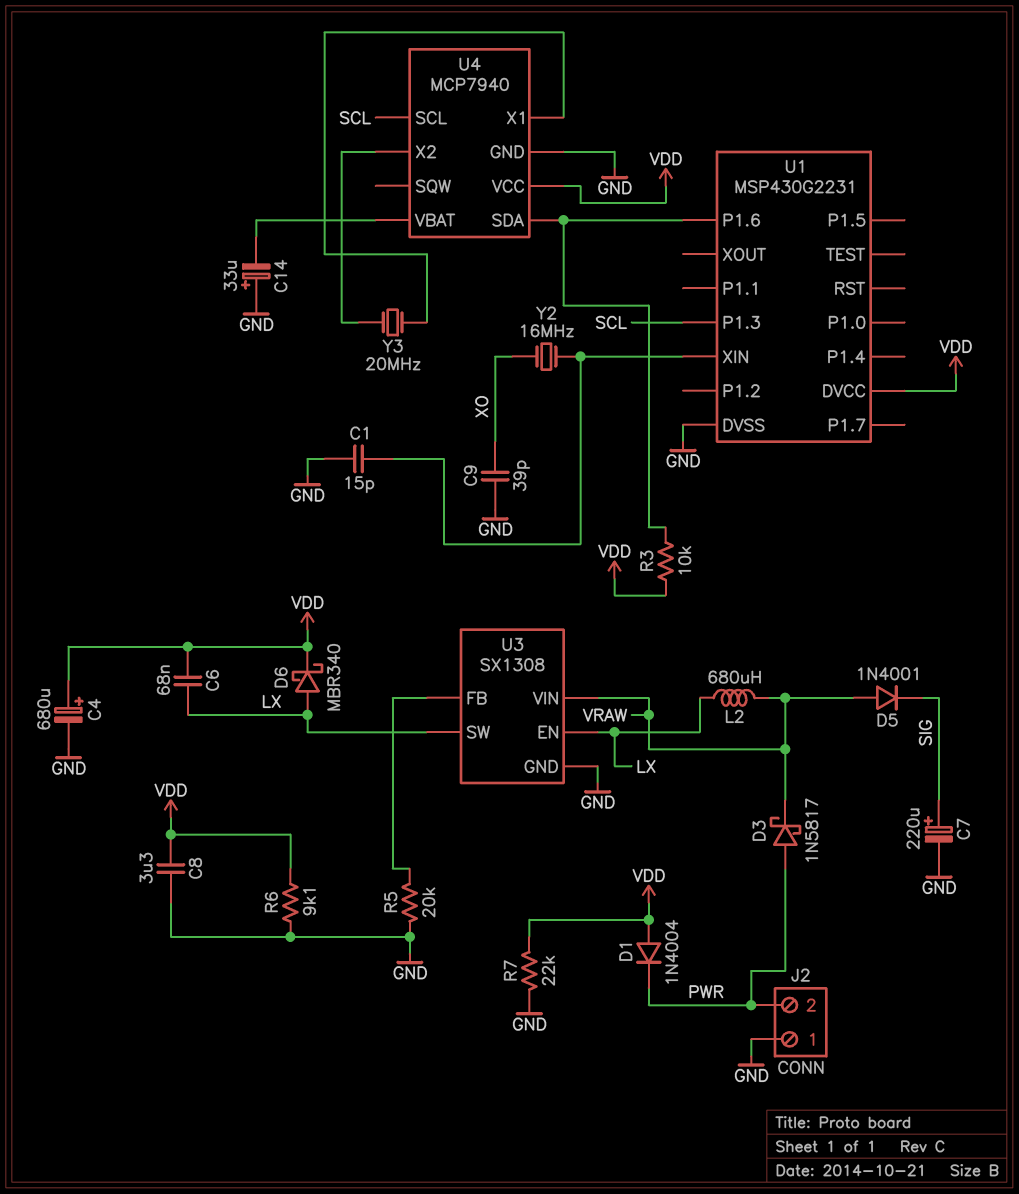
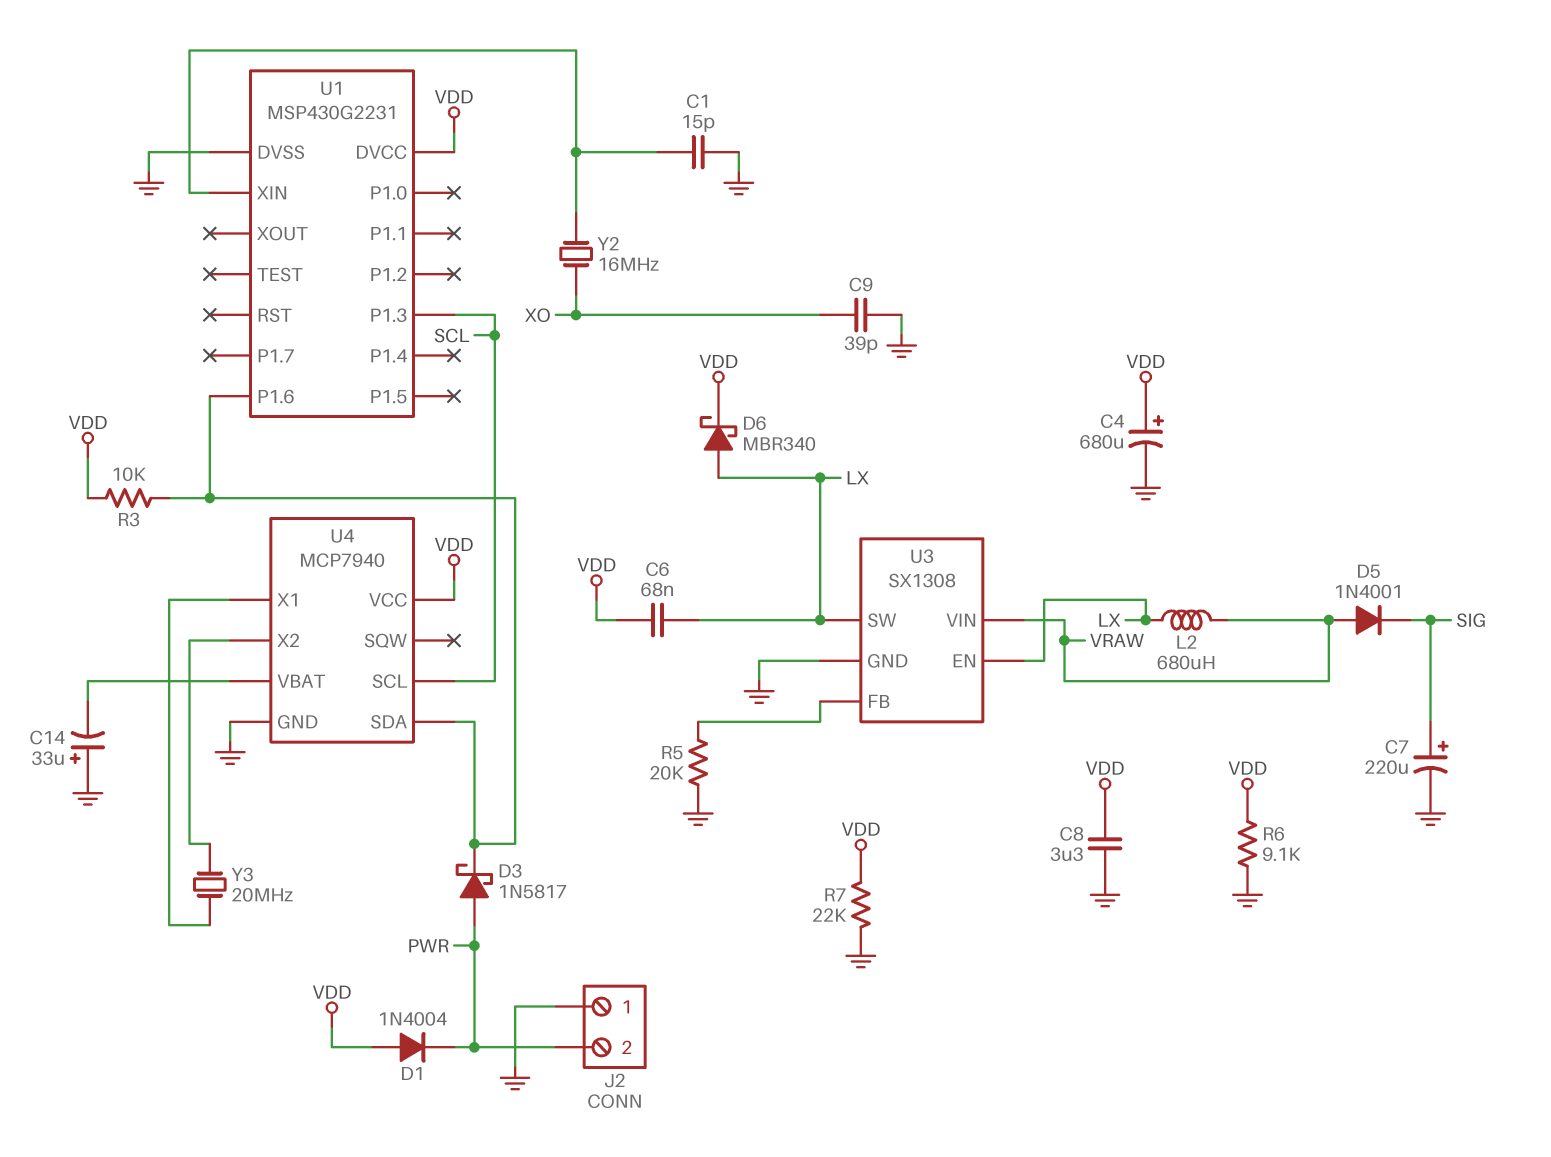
D3: schottky 1N5817 (A PWR, K VRAW) -> schottky 1N5817 (A PWR, K U1/P1.6)

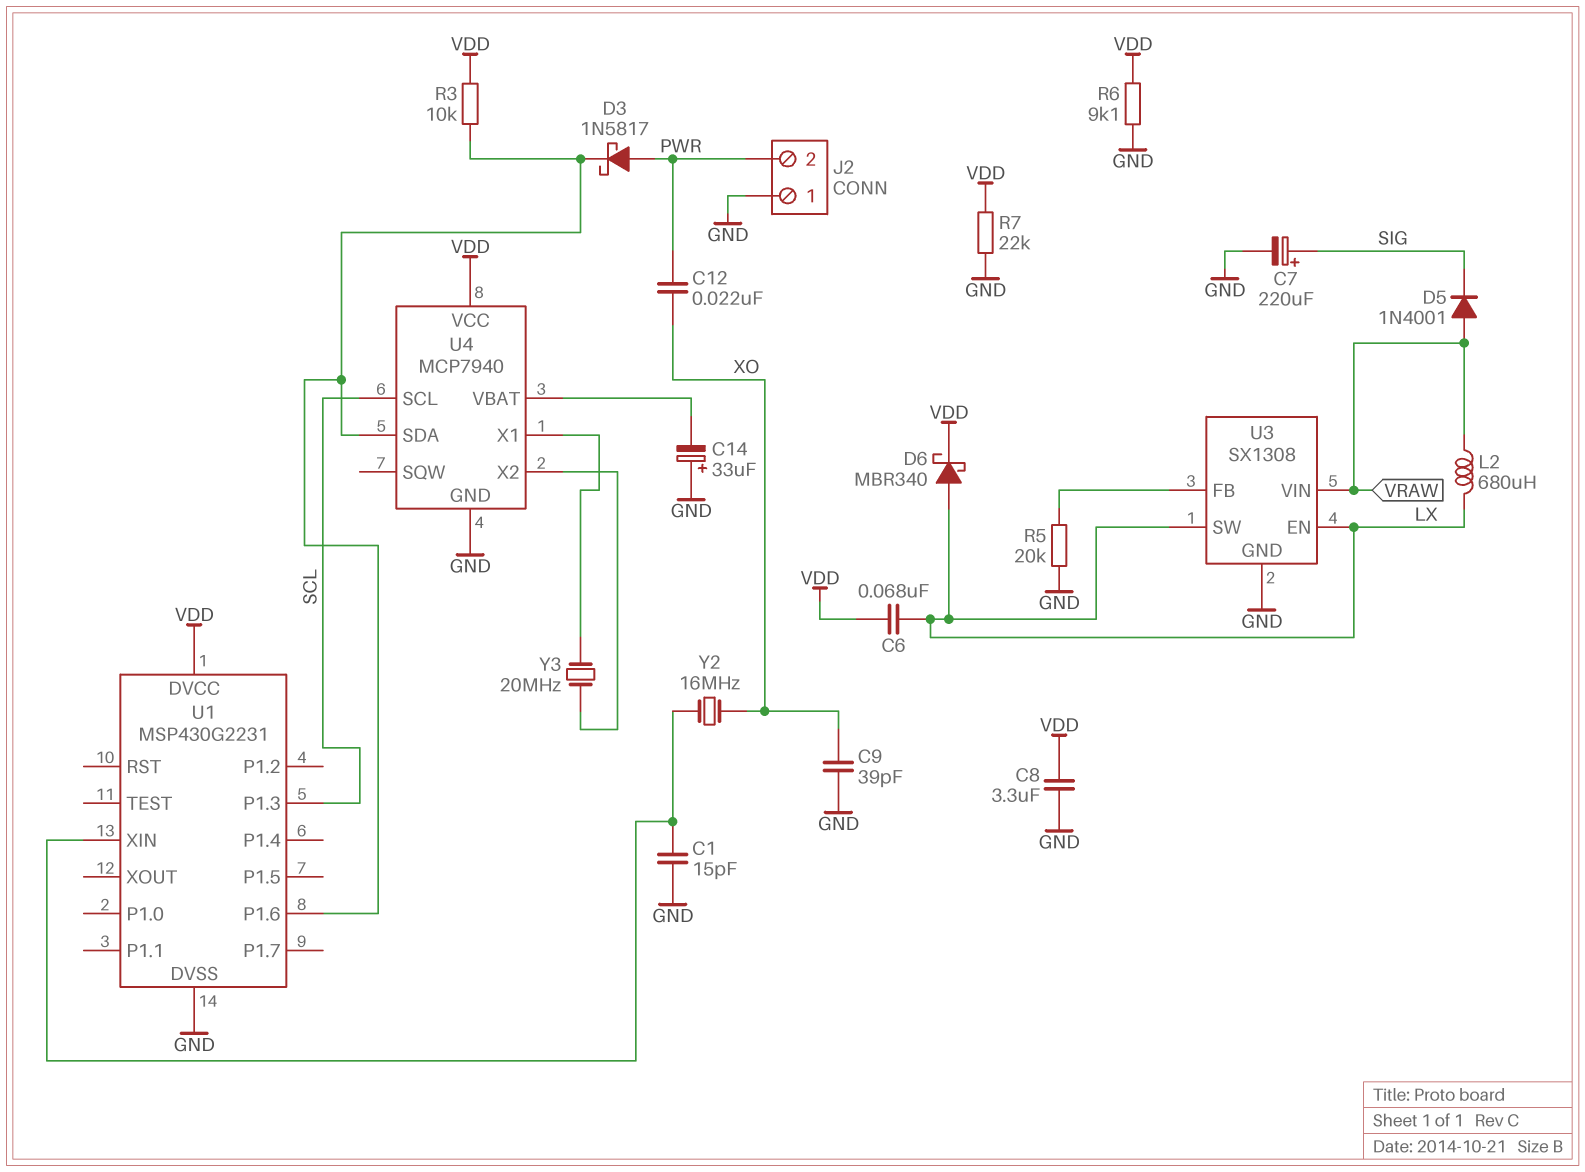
C4: 680uF (plus VDD, minus GND) -> none
C12: none -> 22nF (PWR, XO)
D1: diode 1N4004 (A VDD, K PWR) -> none

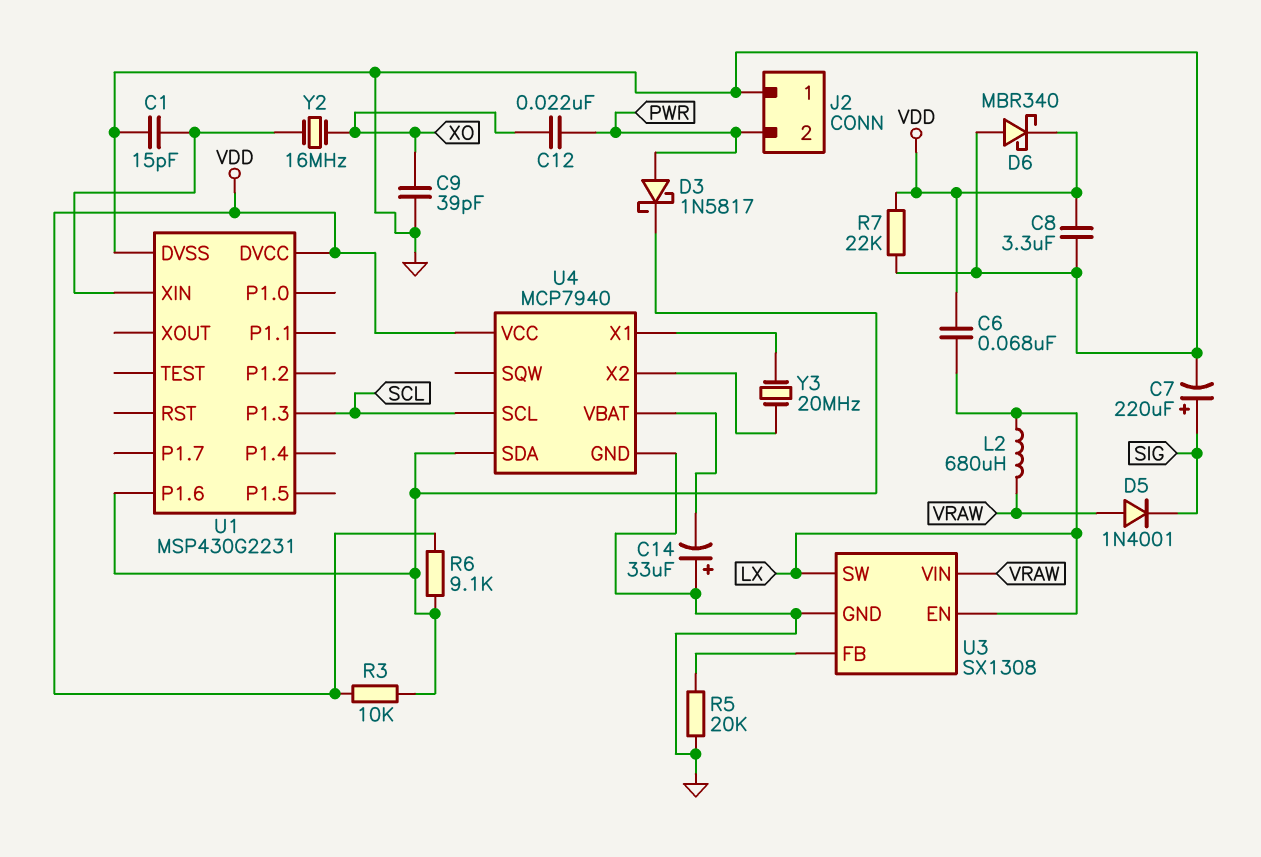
D6: schottky MBR340 (A LX, K VDD) -> schottky MBR340 (A GND, K VDD)
R6: 9.1k (GND, VDD) -> 9.1k (U1/P1.6, VDD)

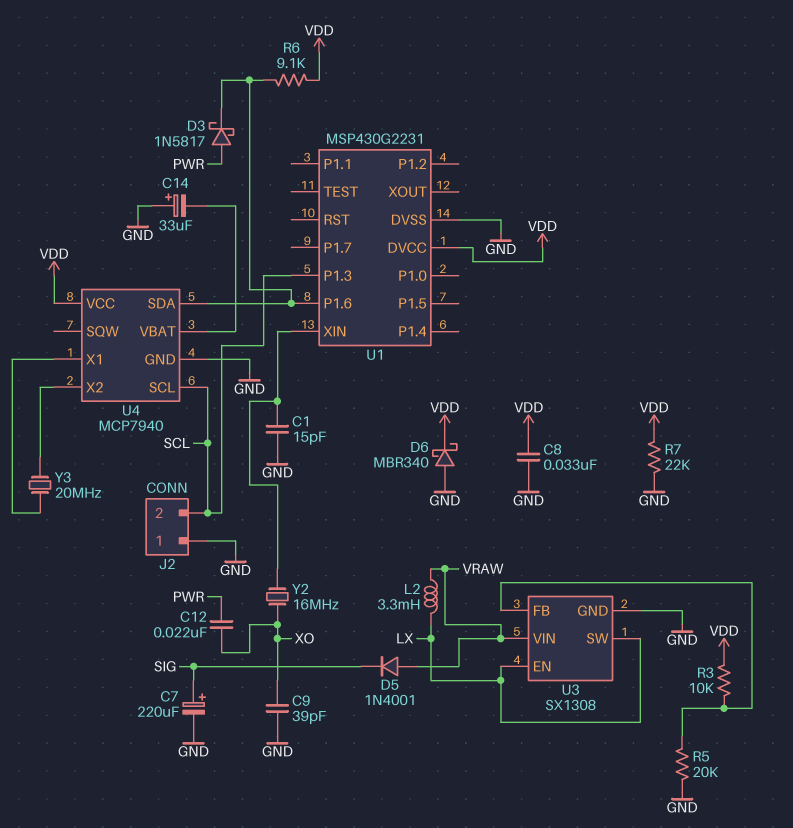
C6: 68nF (LX, VDD) -> none
C8: 3.3uF (GND, VDD) -> 33nF (GND, VDD)
J2 pin 2: PWR -> SCL
L2: 680uH (LX, VRAW) -> 3.3mH (LX, VRAW)
R3: 10k (U1/P1.6, VDD) -> 10k (U3/FB, VDD)

